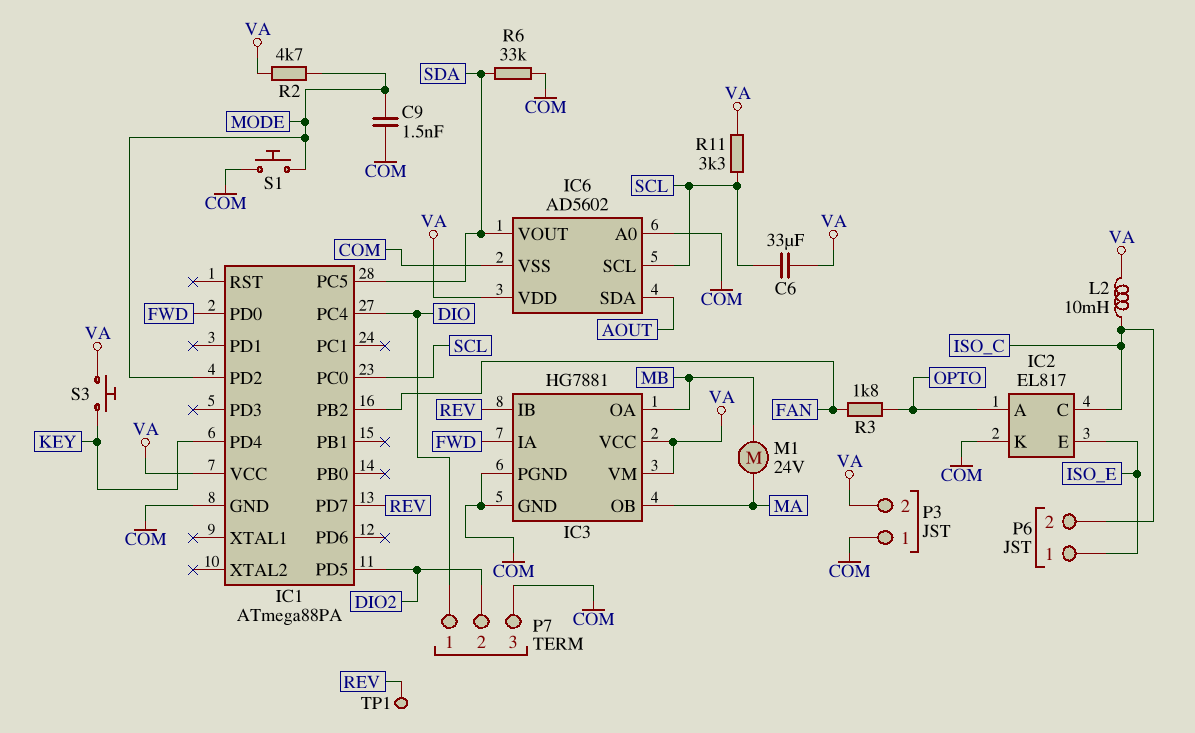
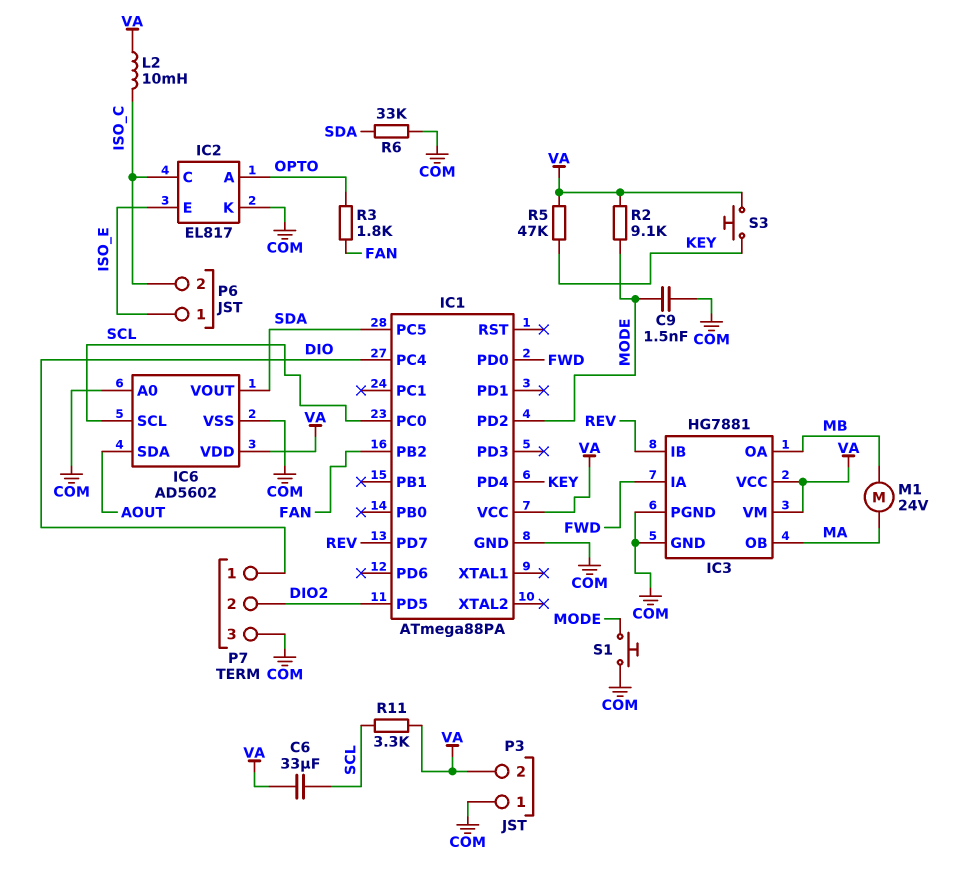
R2: 4.7k (MODE, VA) -> 9.1k (MODE, VA)
R5: none -> 47k (KEY, VA)
TP1: test point (REV) -> none

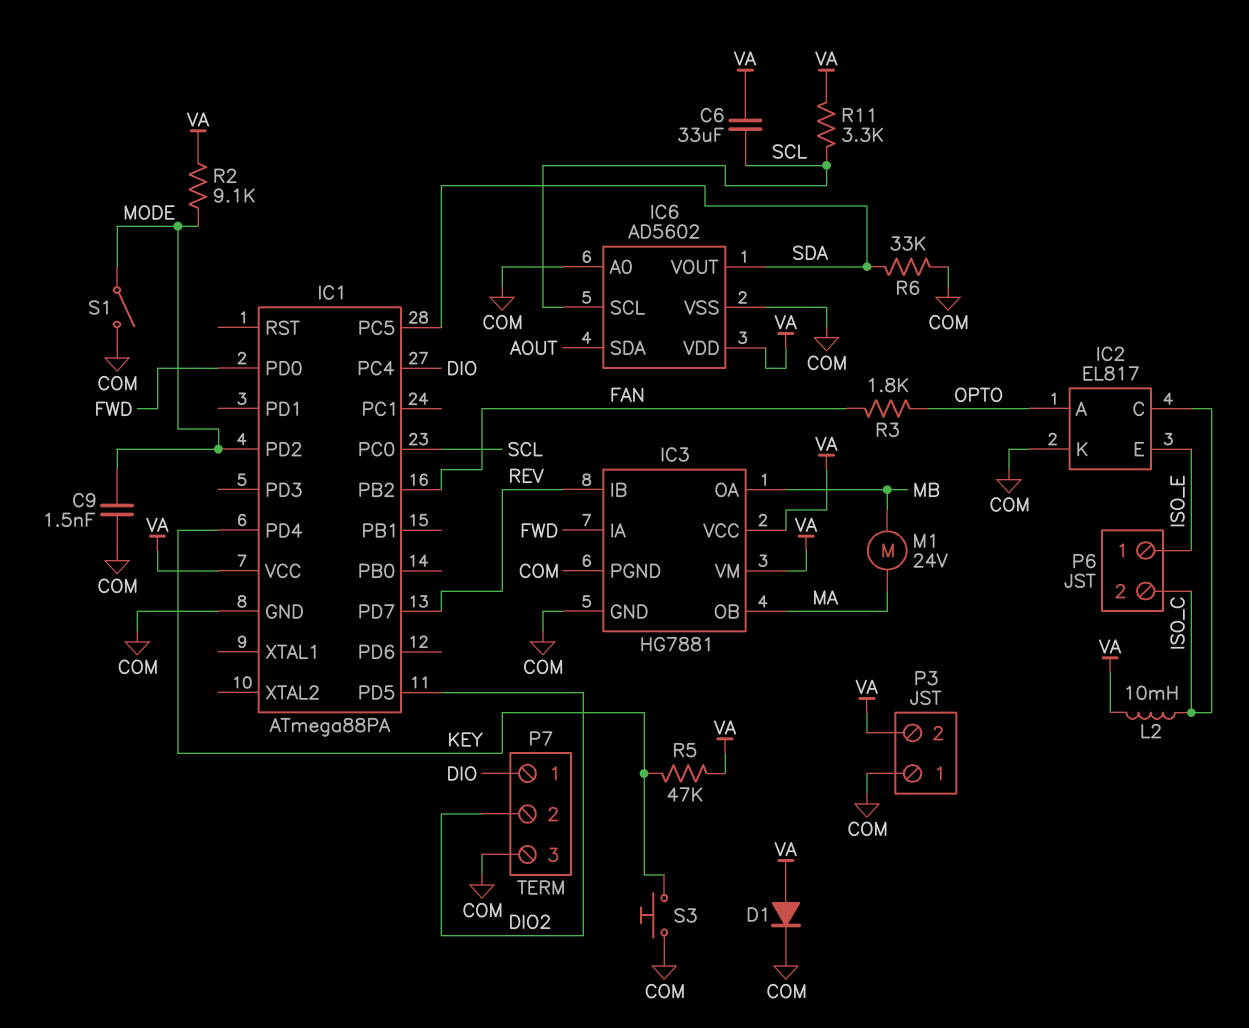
D1: none -> diode (A VA, K COM)
S1: button (COM, MODE) -> switch (COM, MODE)
S3: button (KEY, VA) -> button (COM, KEY)

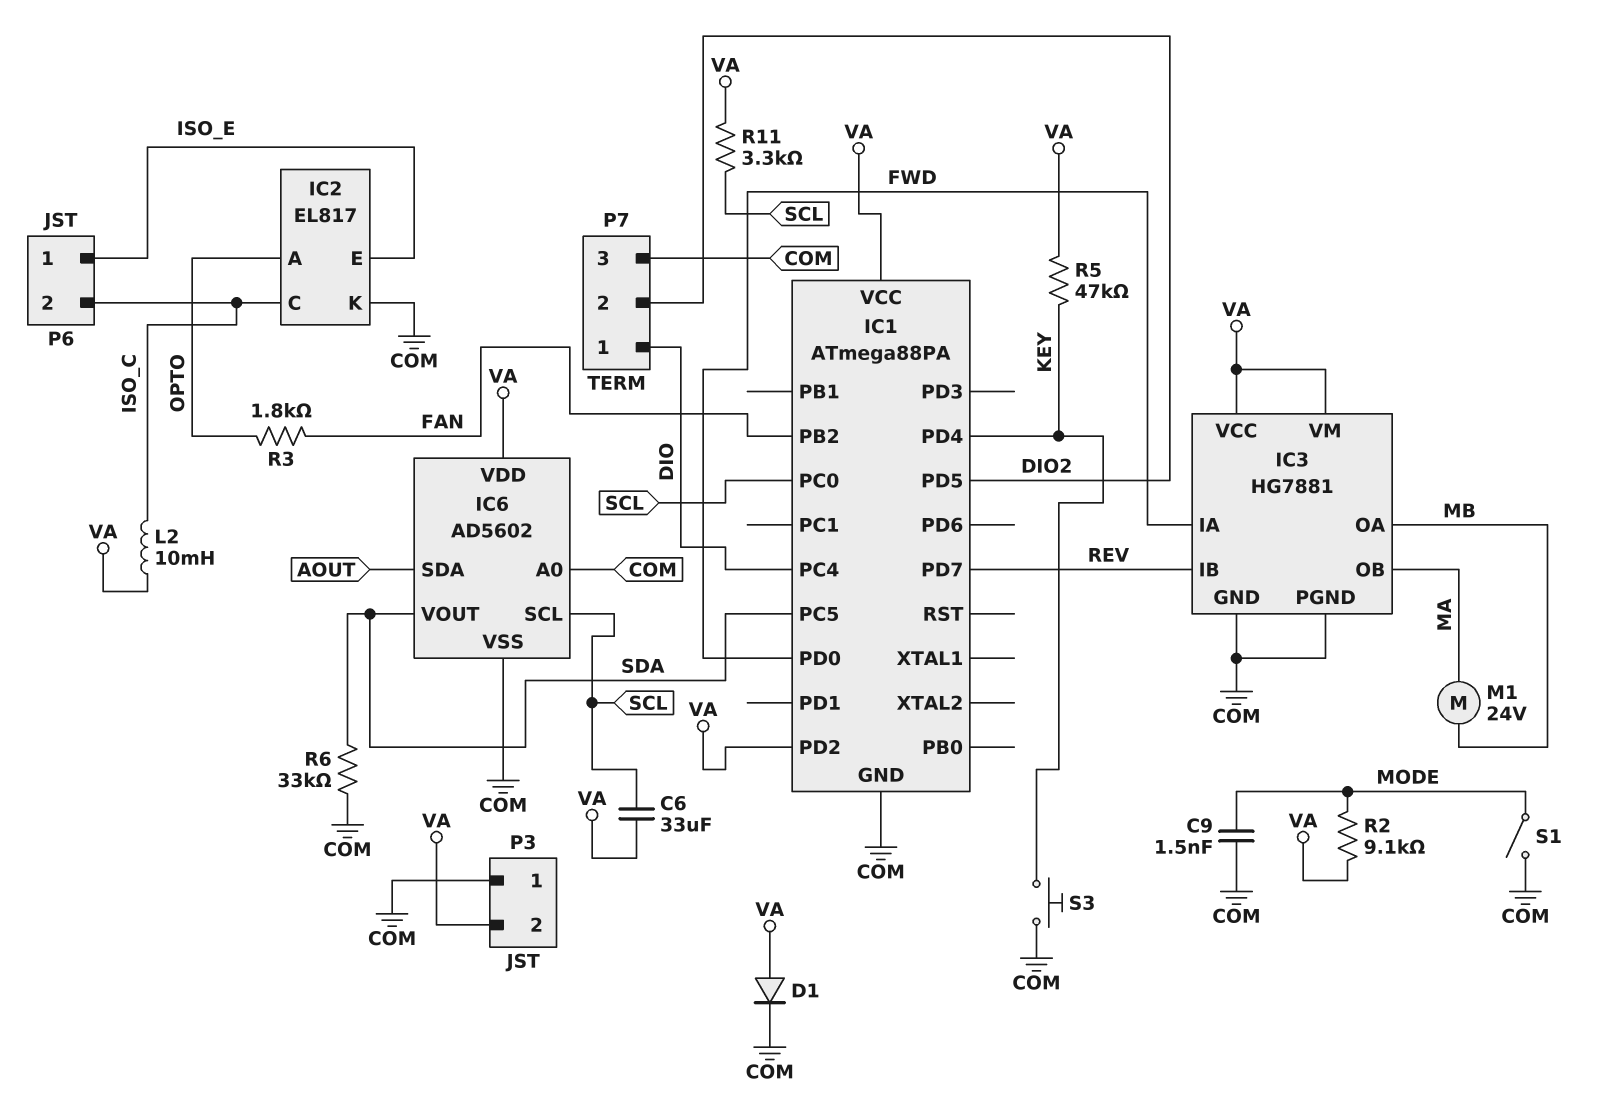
IC1 pin PD2: MODE -> VA

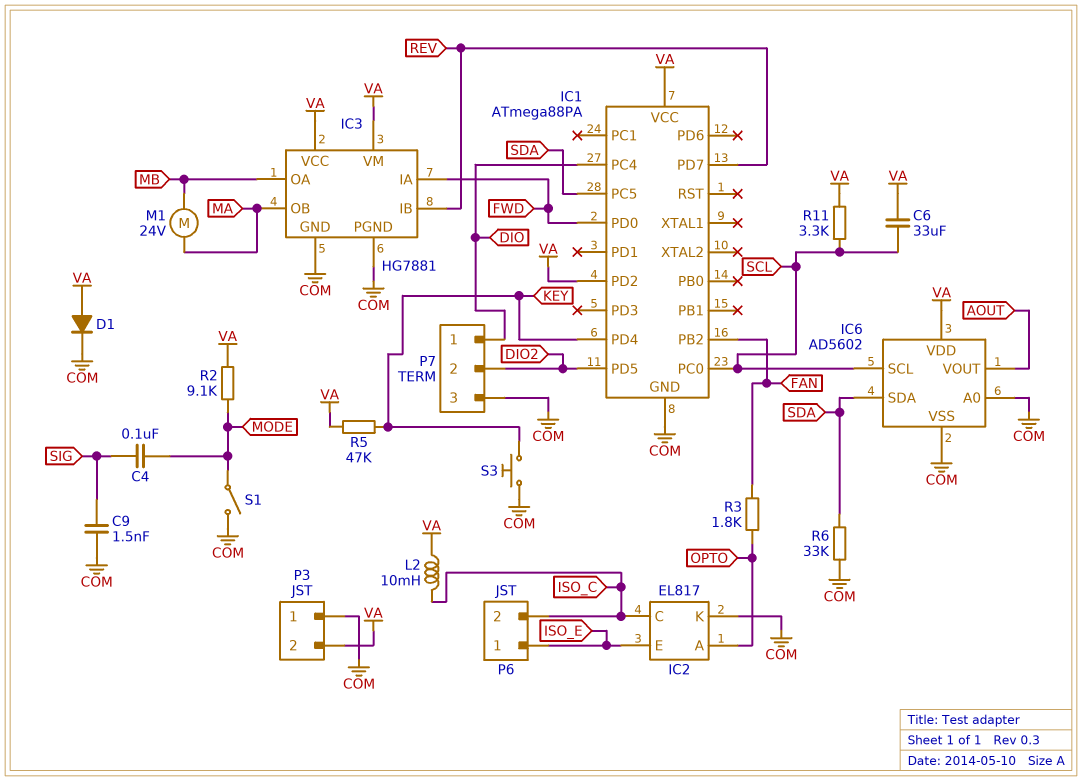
C4: none -> 100nF (MODE, SIG)
C9: 1.5nF (COM, MODE) -> 1.5nF (COM, SIG)
IC6 pin SDA: AOUT -> SDA
IC6 pin VOUT: SDA -> AOUT

